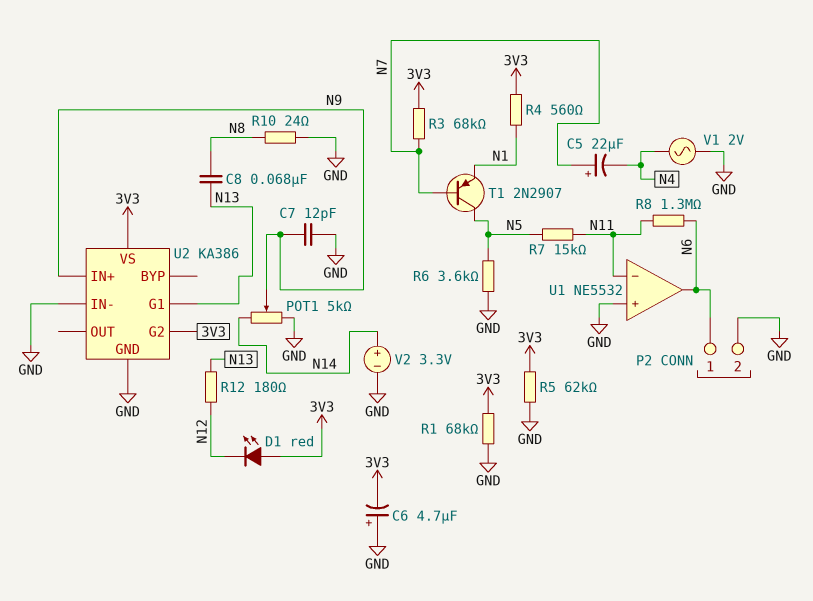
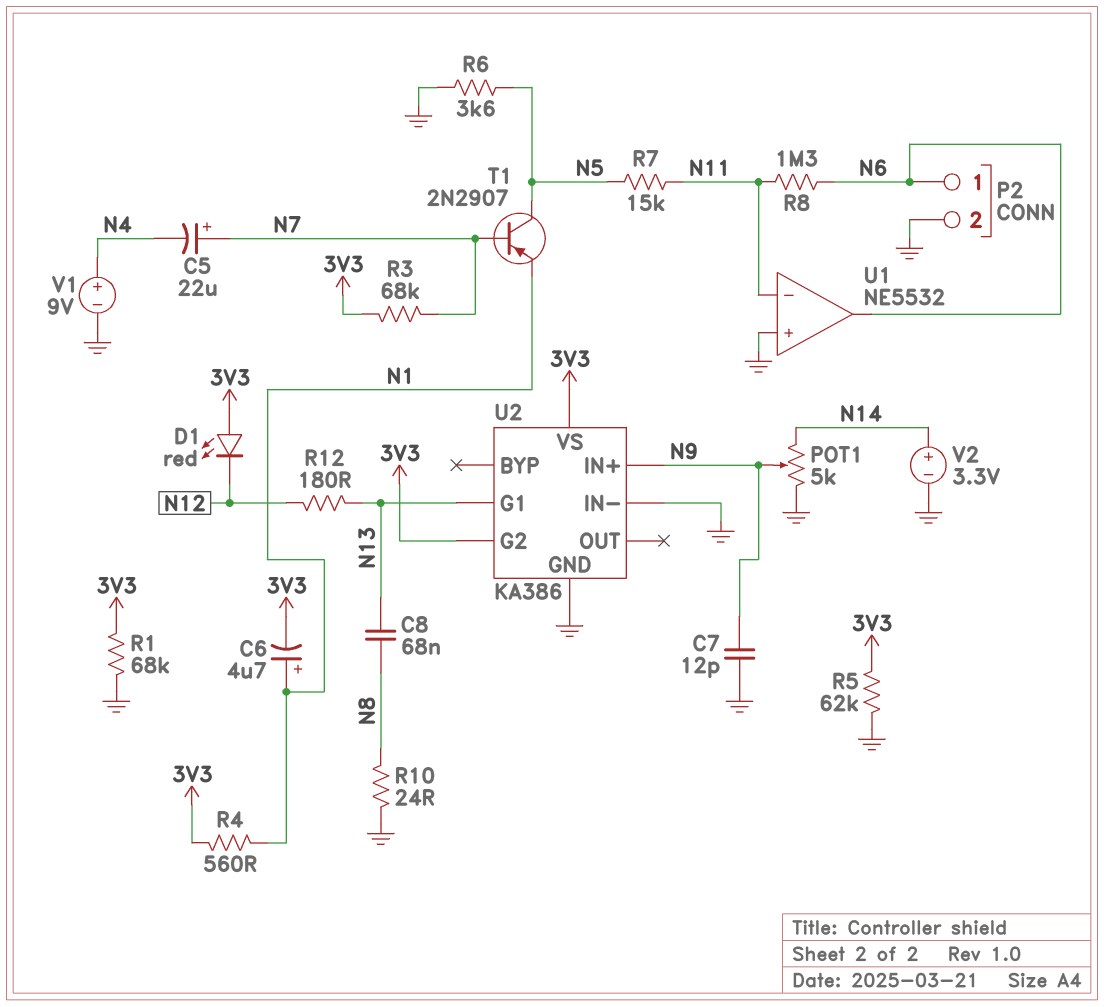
C6: 4.7uF (plus GND, minus 3V3) -> 4.7uF (plus N1, minus 3V3)
V1: AC 2V (GND, N4) -> 9V (plus N4, minus GND)

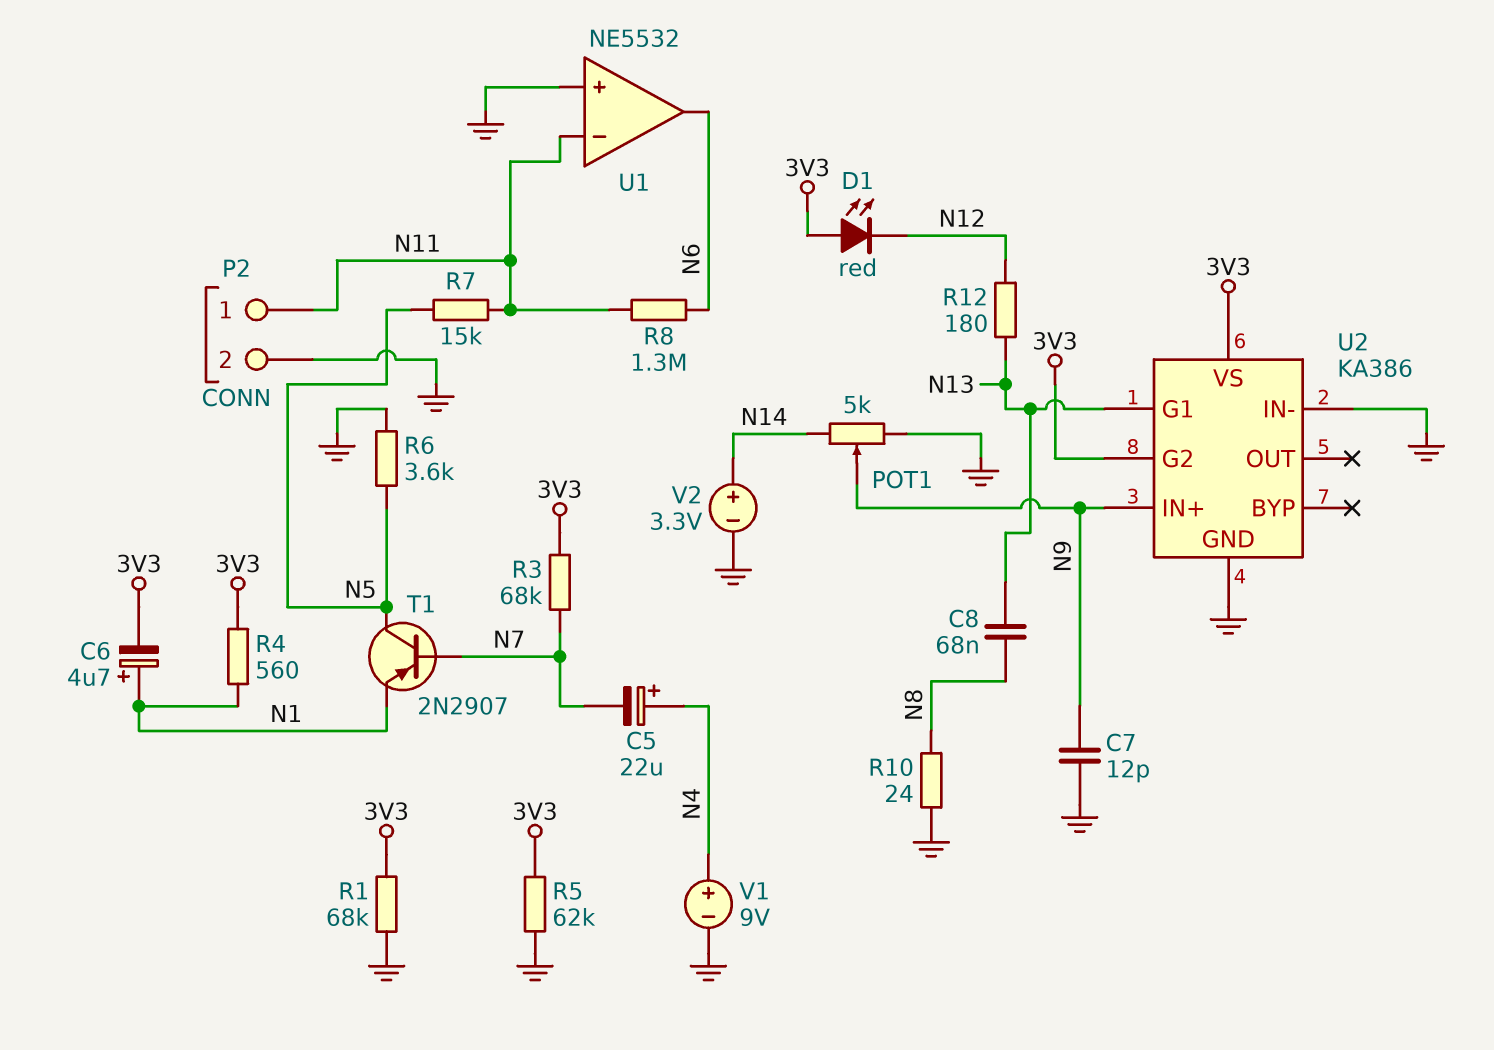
C5: 22uF (plus N7, minus N4) -> 22uF (plus N4, minus N7)
P2 pin 1: N6 -> N11

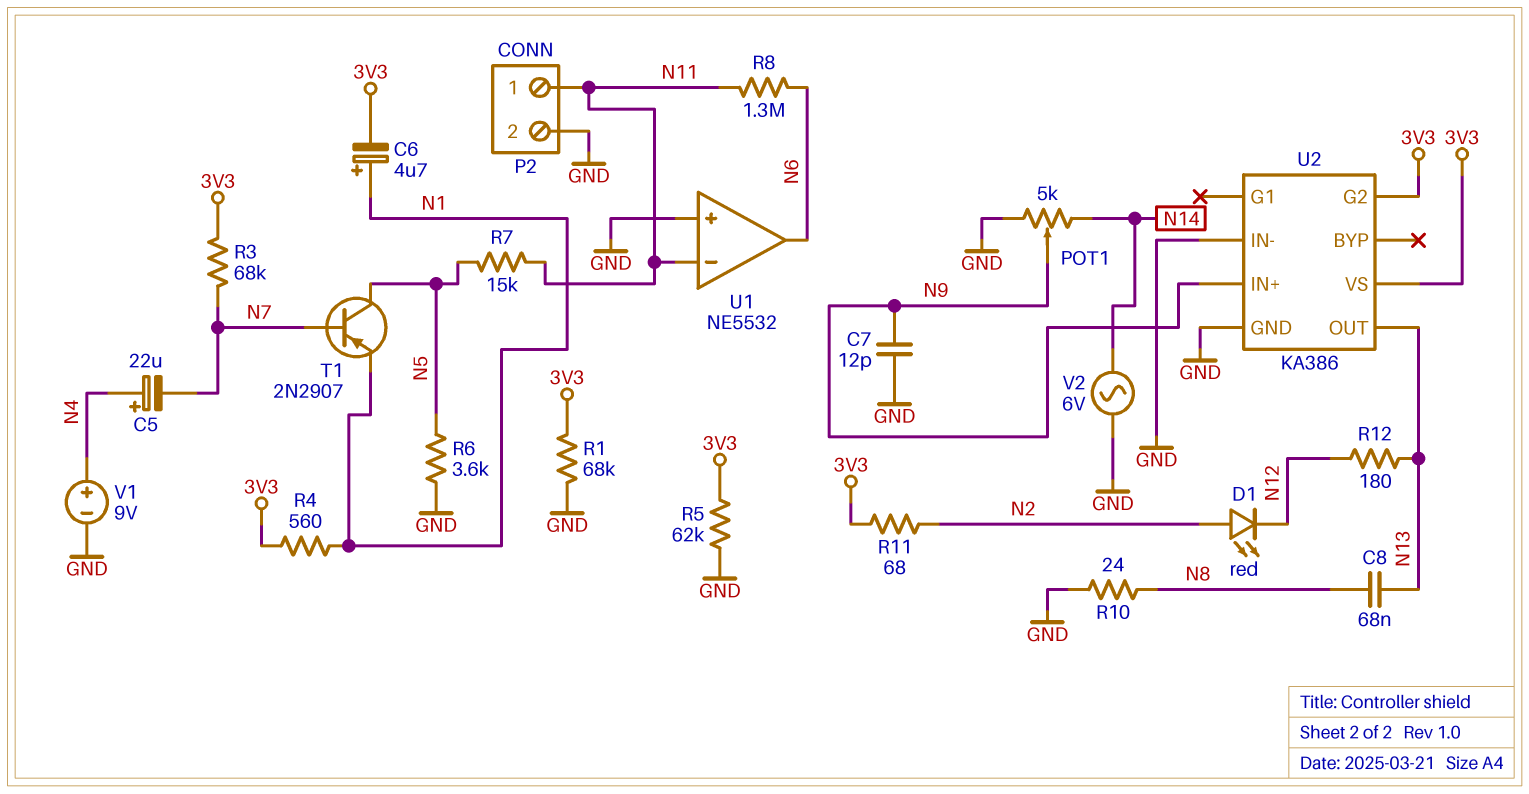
D1: LED red (A 3V3, K N12) -> LED red (A N2, K N12)
R11: none -> 68 (3V3, N2)
U2 pin G1: N13 -> none
U2 pin OUT: none -> N13
V2: 3.3V (plus N14, minus GND) -> AC 6V (GND, N14)

